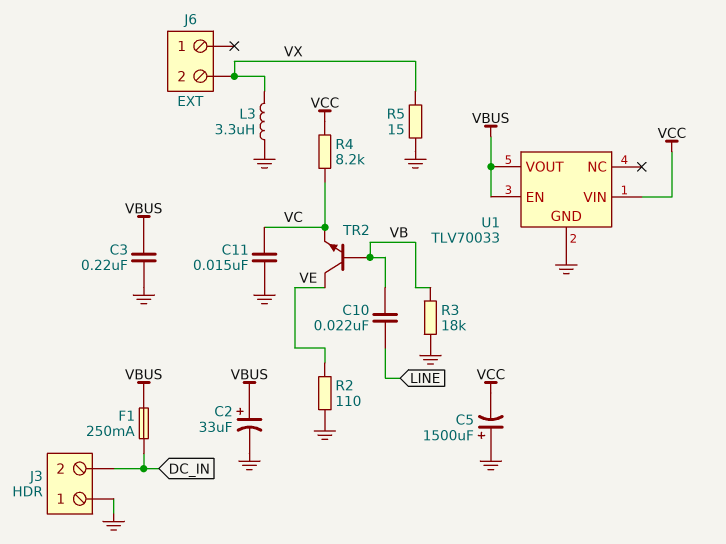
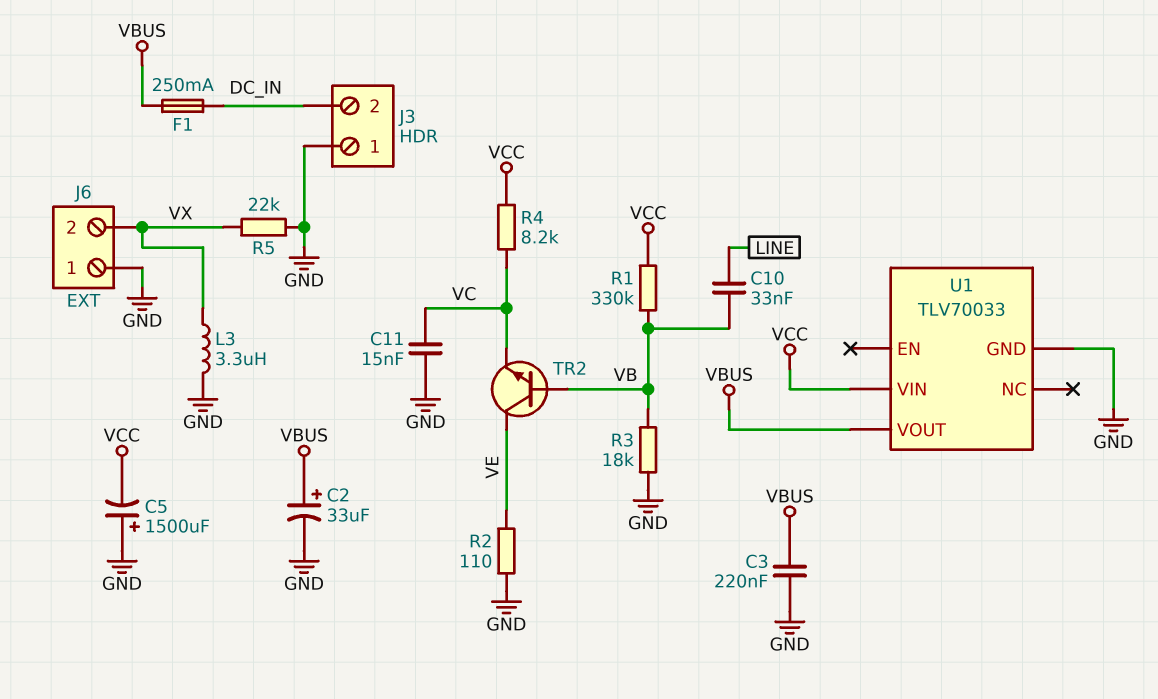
C10: 22nF (LINE, VB) -> 33nF (LINE, VB)
J6 pin 1: none -> GND
R1: none -> 330k (VB, VCC)
R5: 15 (GND, VX) -> 22k (GND, VX)
U1 pin EN: VBUS -> none

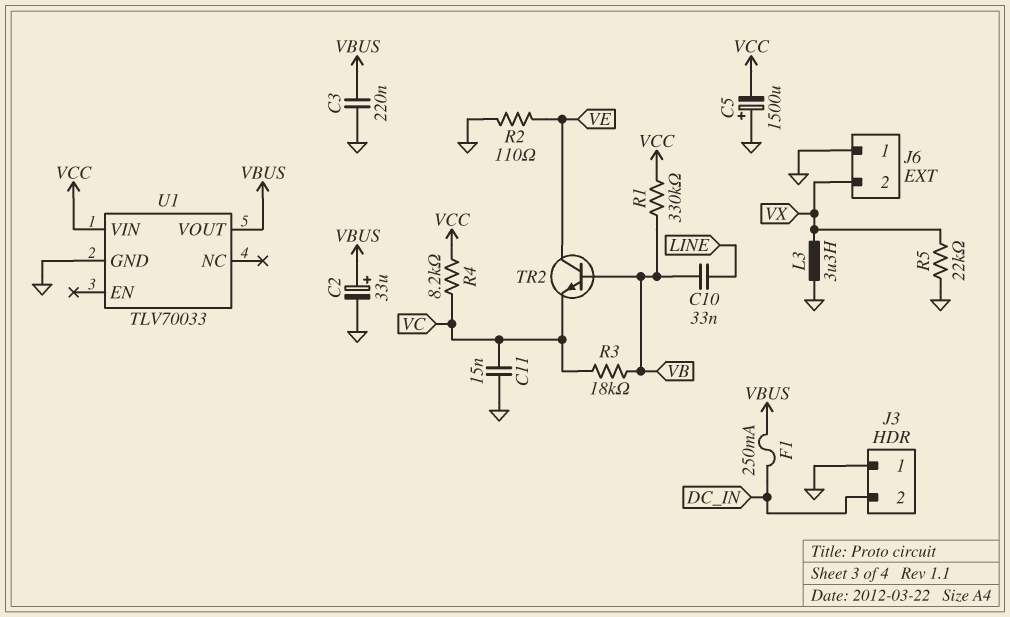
R3: 18k (GND, VB) -> 18k (VB, VC)

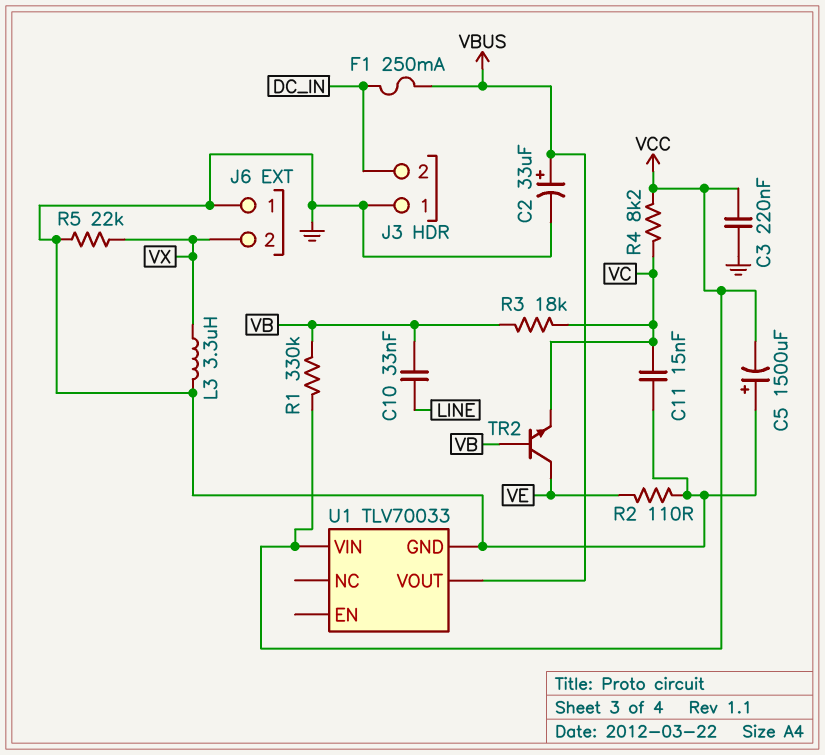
C3: 220nF (GND, VBUS) -> 220nF (GND, VCC)

